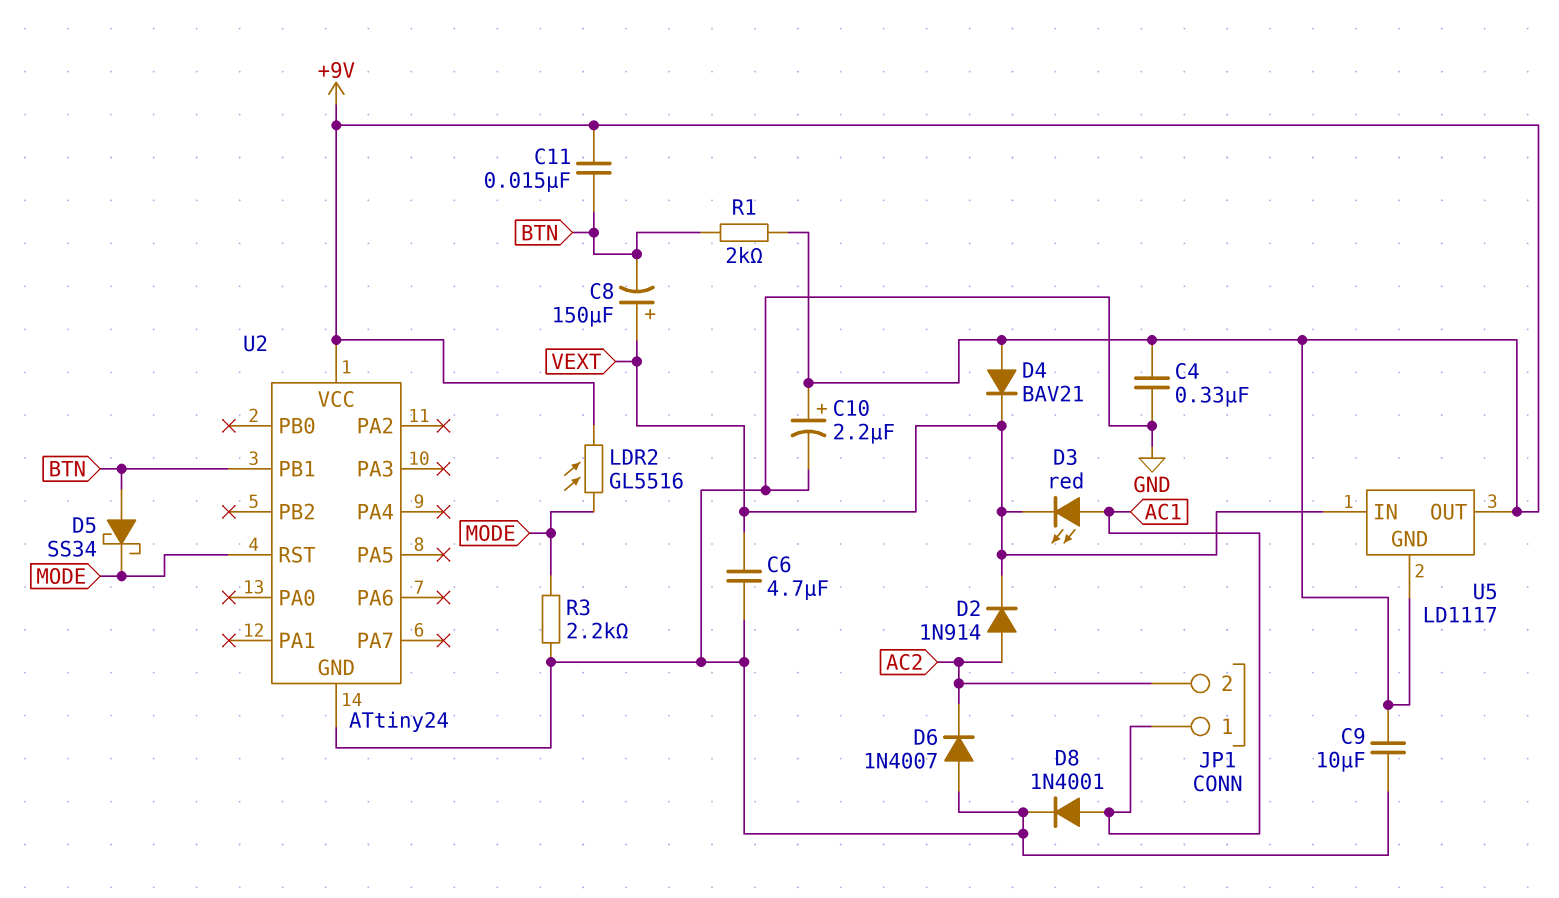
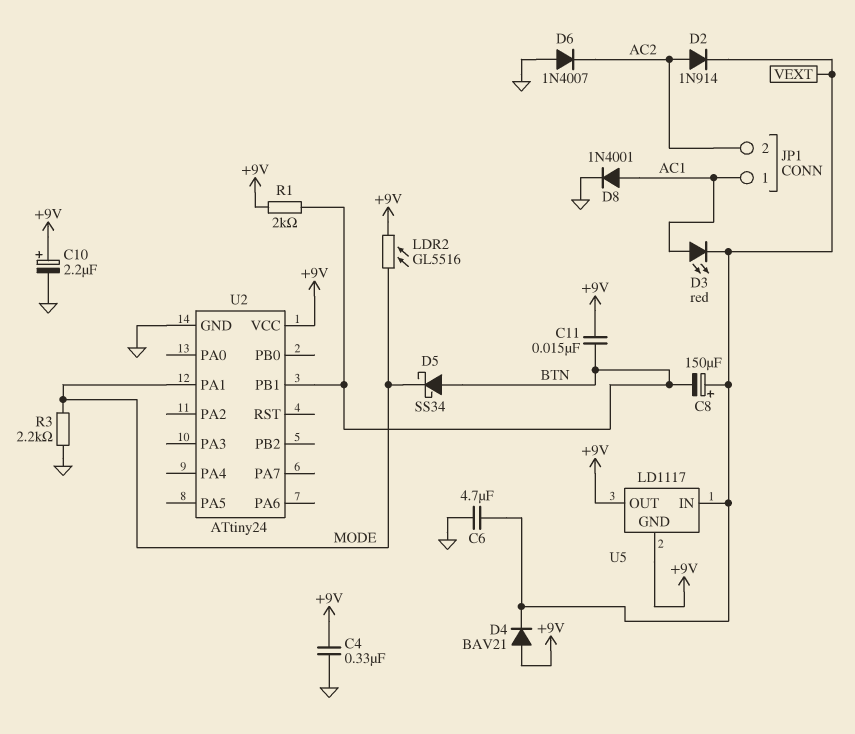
C9: 10uF (+9V, GND) -> none
U2 pin PA1: none -> MODE
U2 pin RST: MODE -> none

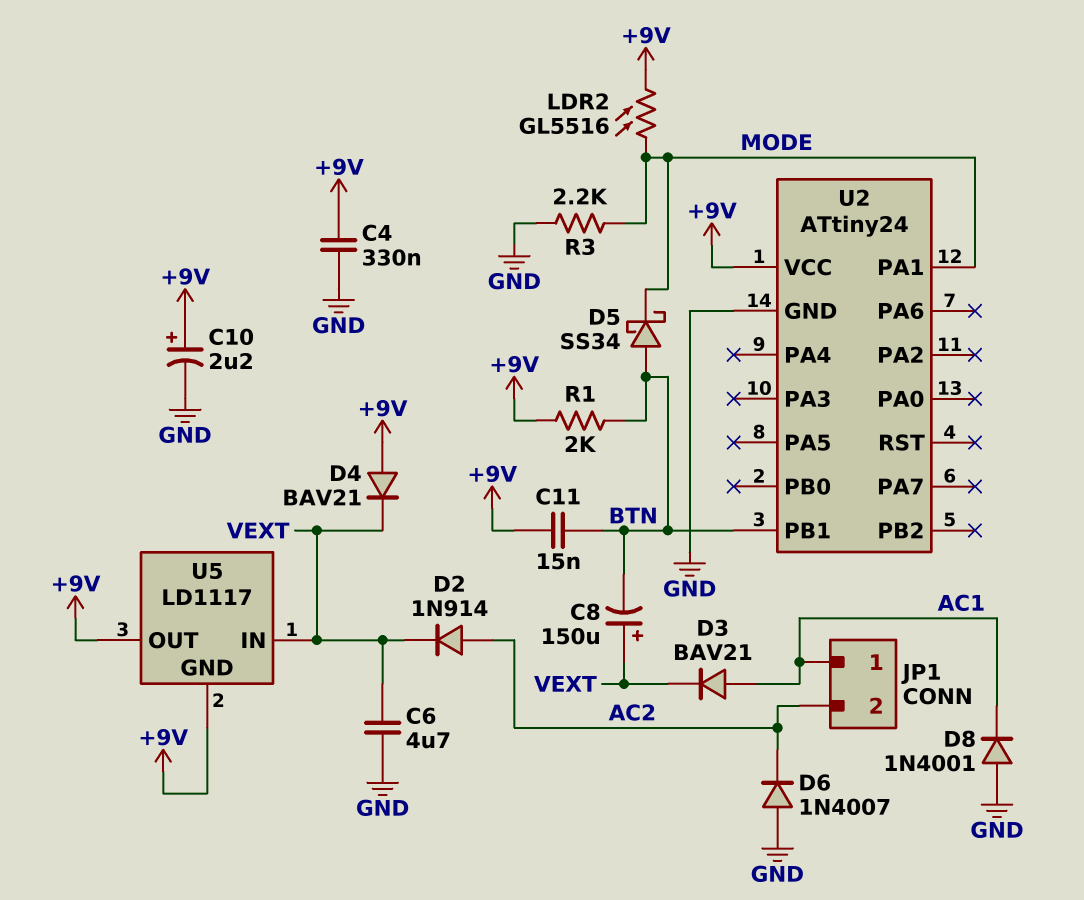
D3: LED red (A AC1, K VEXT) -> diode BAV21 (A AC1, K VEXT)
D8: diode 1N4001 (A AC1, K GND) -> diode 1N4001 (A GND, K AC1)

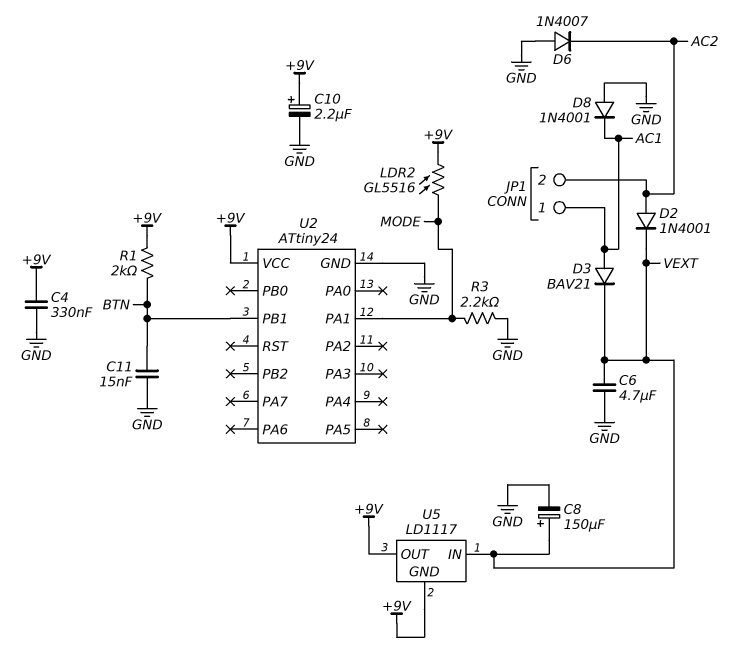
C8: 150uF (plus VEXT, minus BTN) -> 150uF (plus VEXT, minus GND)
C11: 15nF (+9V, BTN) -> 15nF (BTN, GND)
D2: diode 1N914 (A AC2, K VEXT) -> diode 1N4001 (A AC2, K VEXT)
D4: diode BAV21 (A +9V, K VEXT) -> none
D5: schottky SS34 (A BTN, K MODE) -> none

